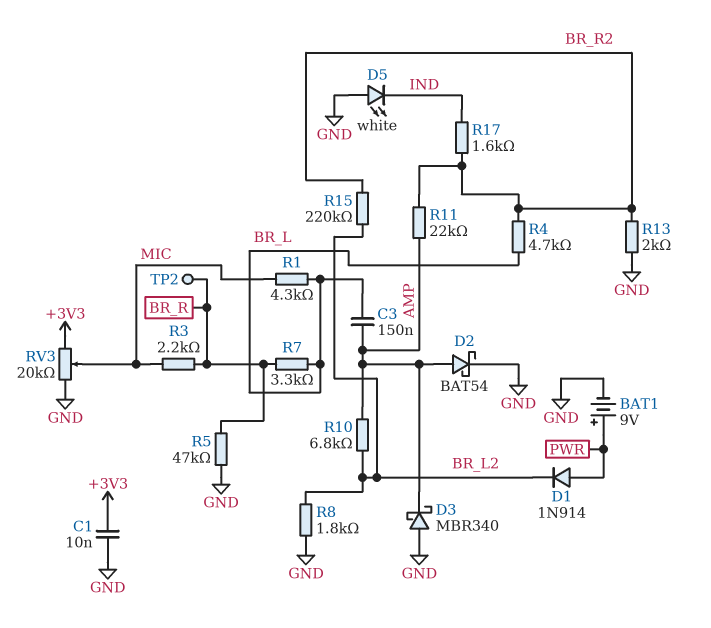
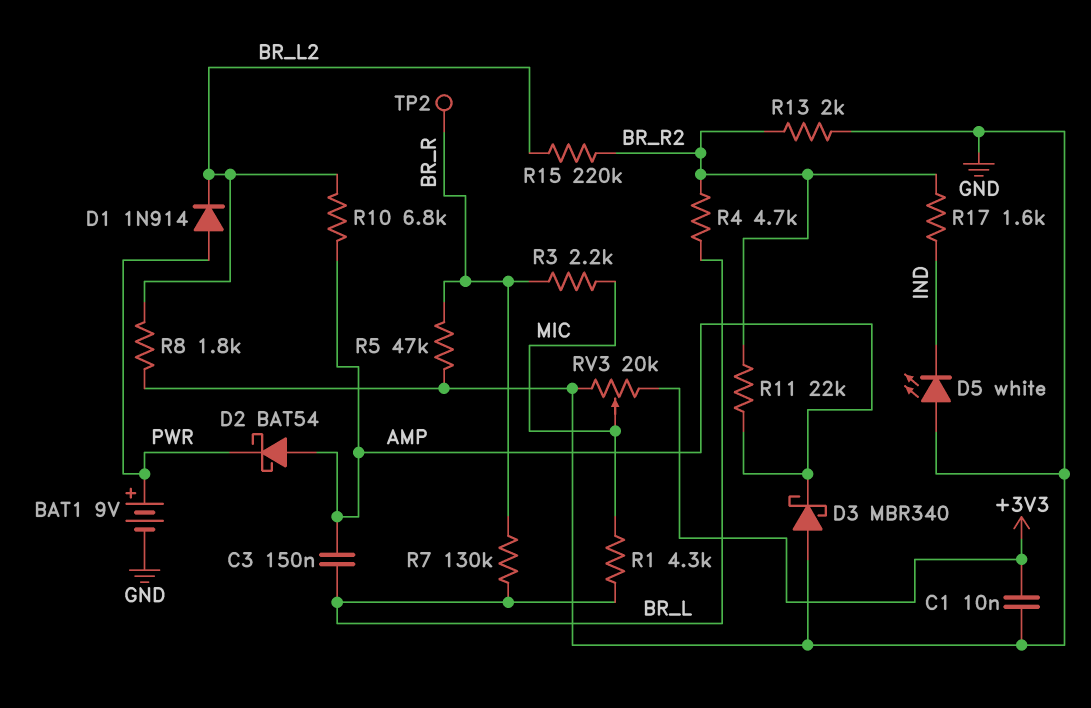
D2: schottky BAT54 (A AMP, K GND) -> schottky BAT54 (A AMP, K PWR)
R7: 3.3k (BR_L, BR_R) -> 130k (BR_L, BR_R)

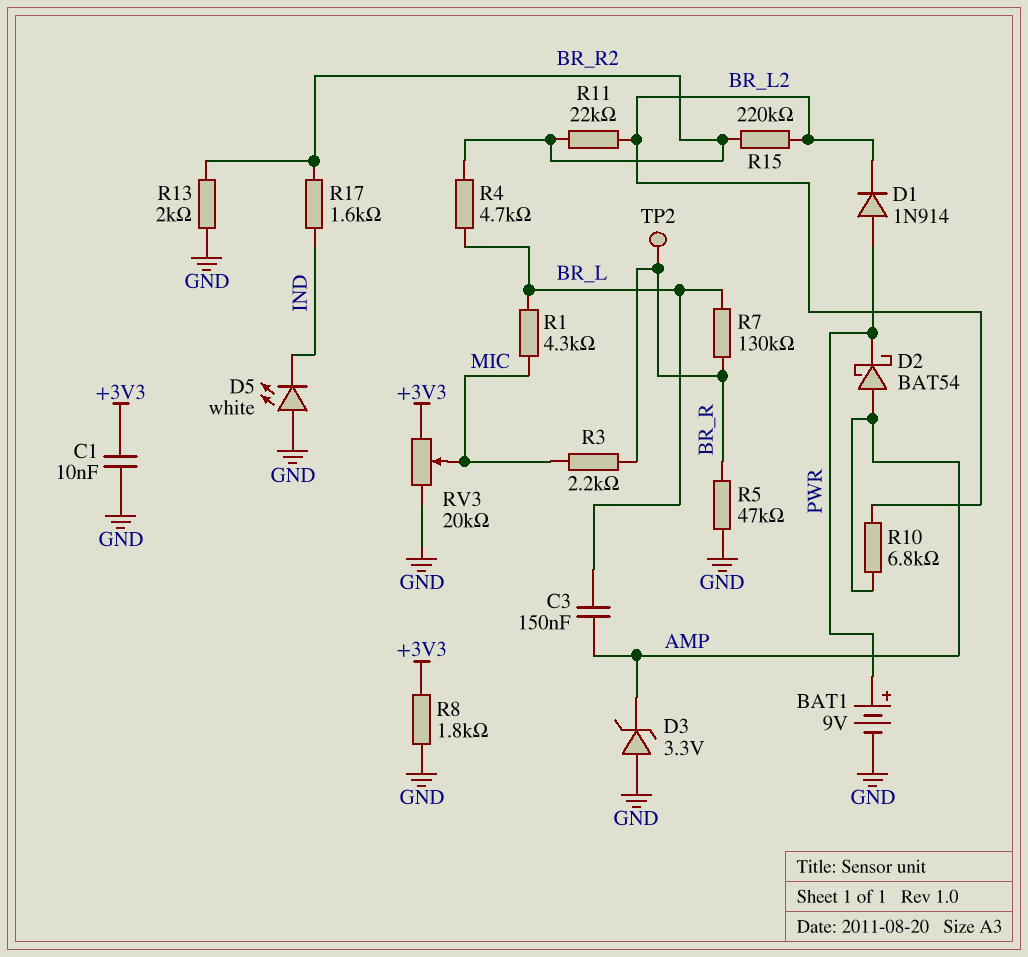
D3: schottky MBR340 (A GND, K AMP) -> zener 3.3V (A GND, K AMP)
R8: 1.8k (BR_L2, GND) -> 1.8k (+3V3, GND)
R11: 22k (AMP, BR_R2) -> 22k (BR_L2, BR_R2)

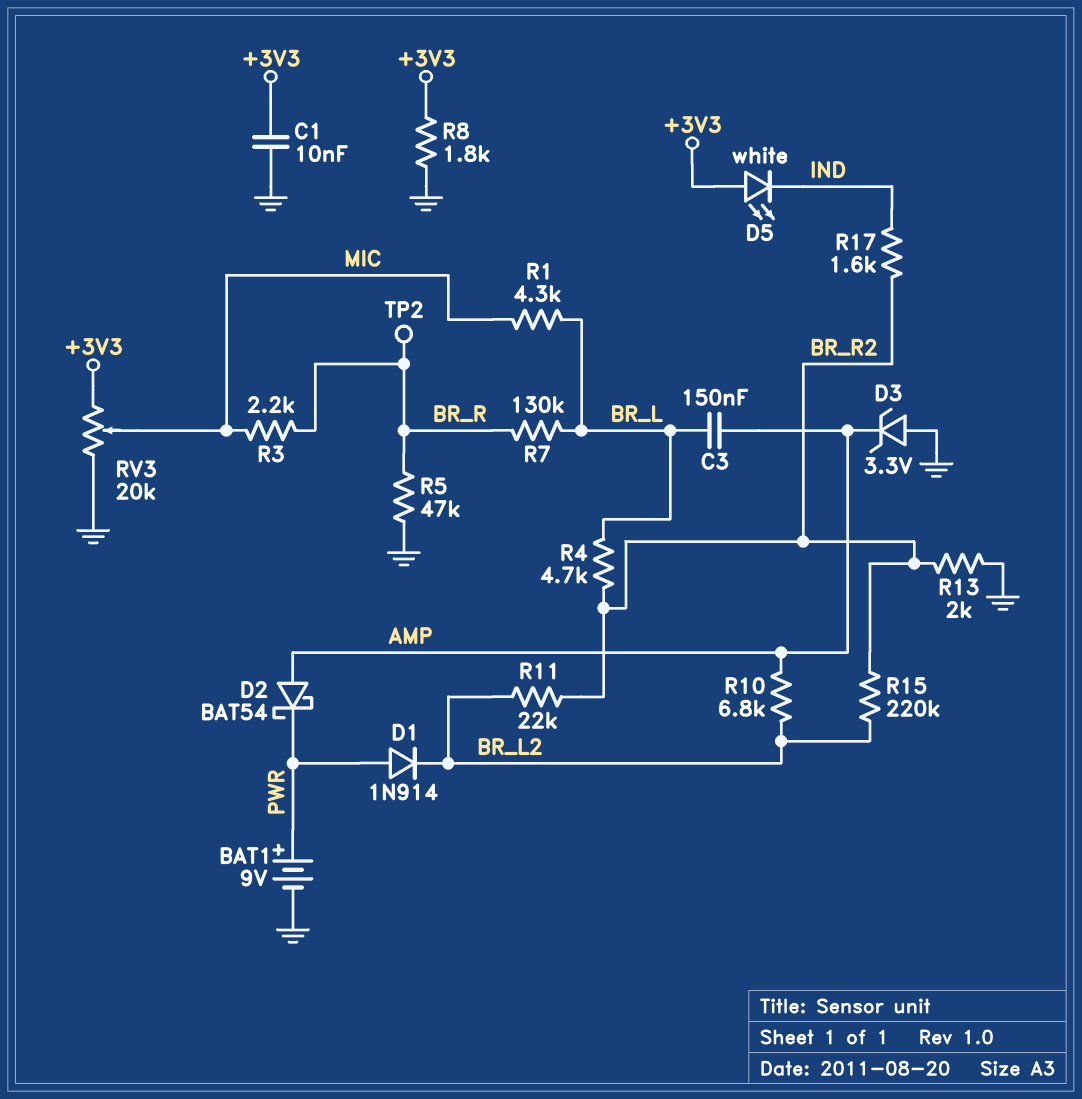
D5: LED white (A GND, K IND) -> LED white (A +3V3, K IND)

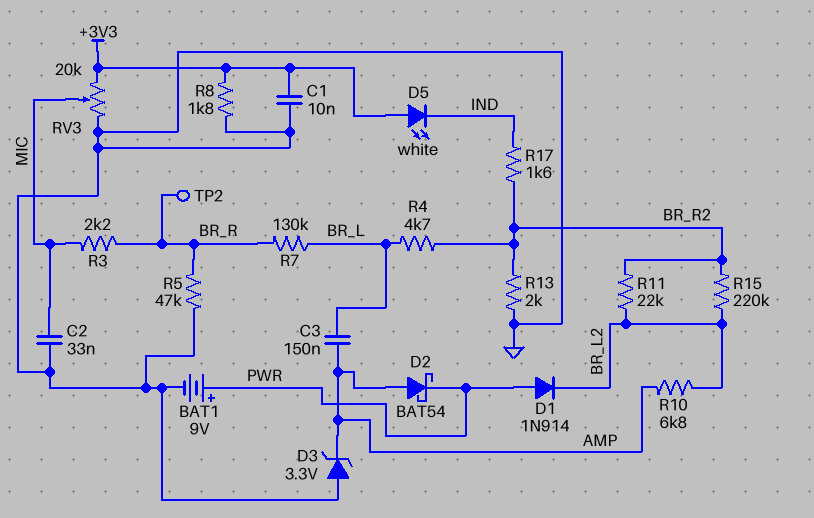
C2: none -> 33nF (GND, MIC)
R1: 4.3k (BR_L, MIC) -> none

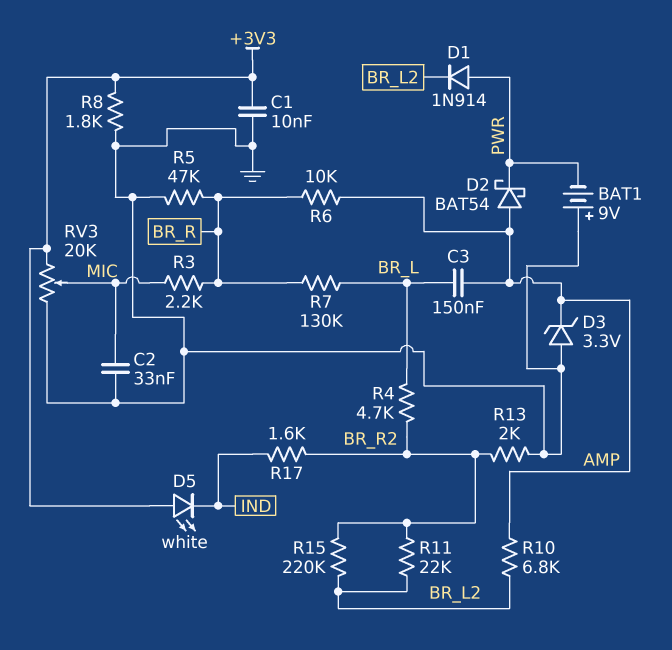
BAT1: 9V (plus PWR, minus GND) -> 9V (plus GND, minus PWR)
R6: none -> 10k (AMP, BR_R)
TP2: test point (BR_R) -> none

